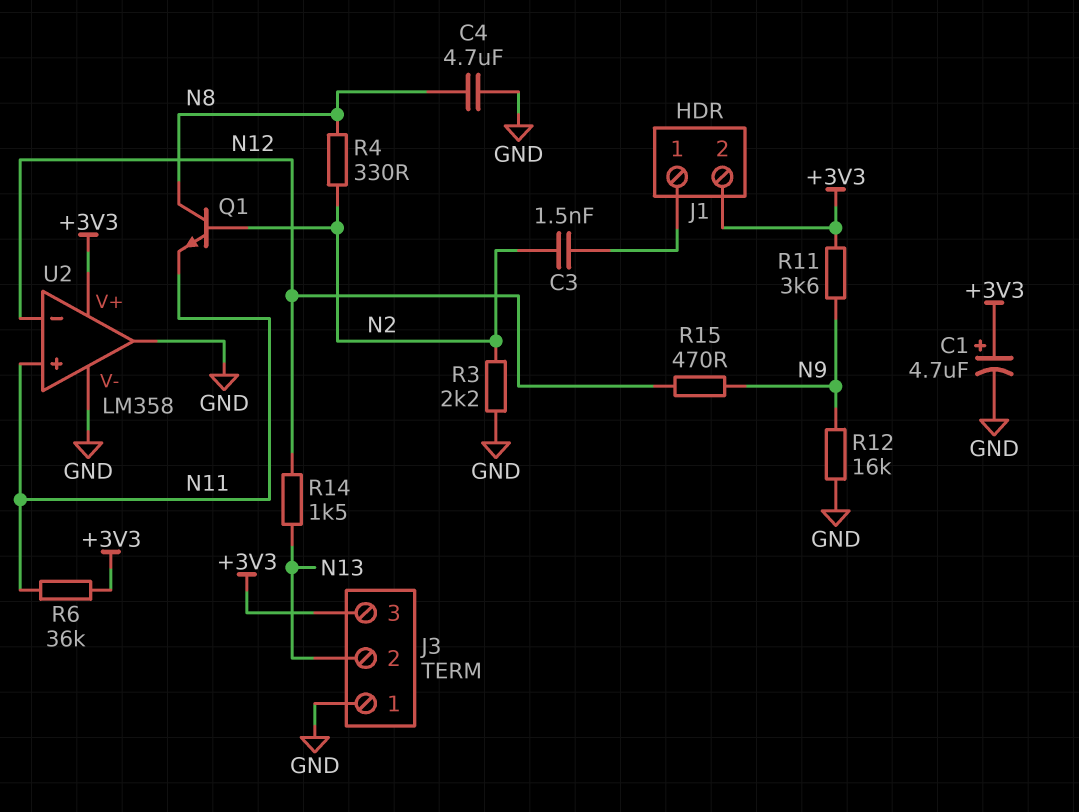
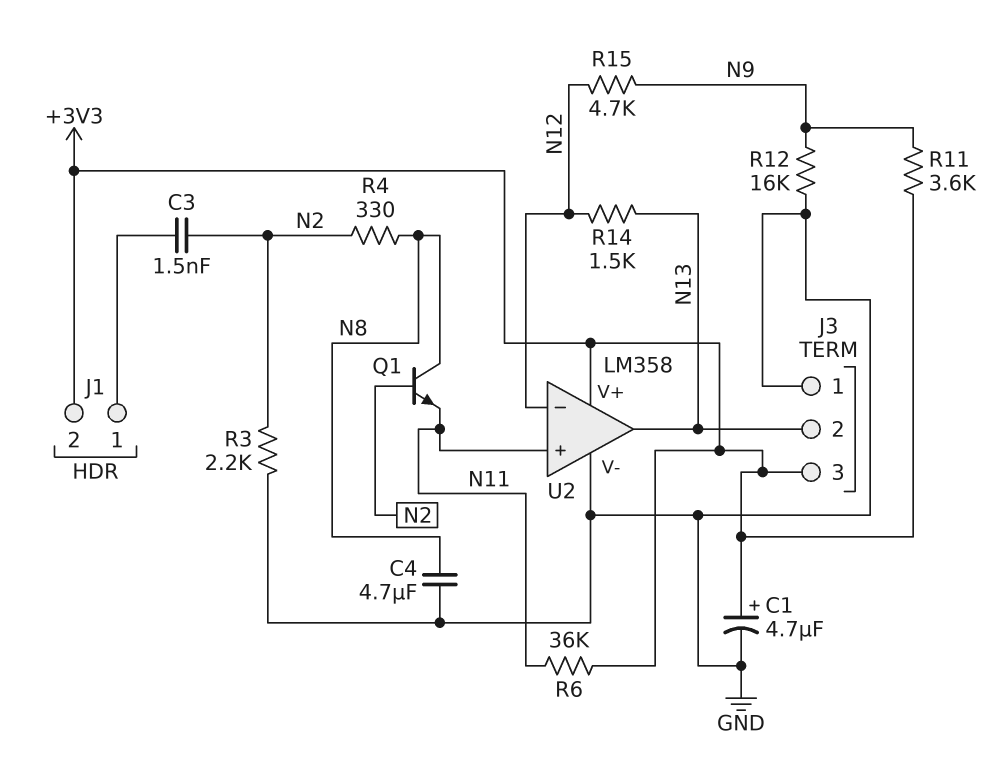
R15: 470 (N9, N12) -> 4.7k (N9, N12)
U2 pin out: GND -> N13

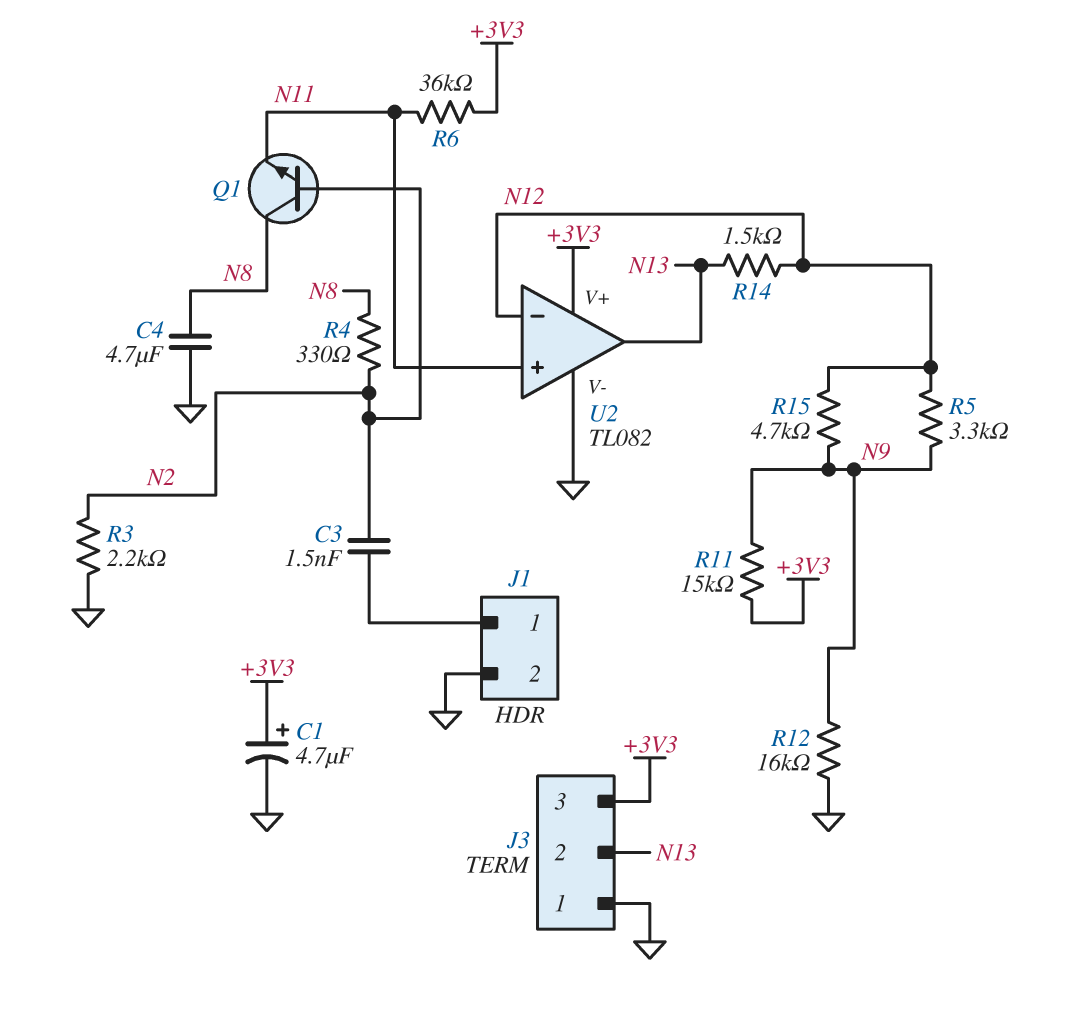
J1 pin 2: +3V3 -> GND
R5: none -> 3.3k (N9, N12)
R11: 3.6k (+3V3, N9) -> 15k (+3V3, N9)
U2: LM358 -> TL082

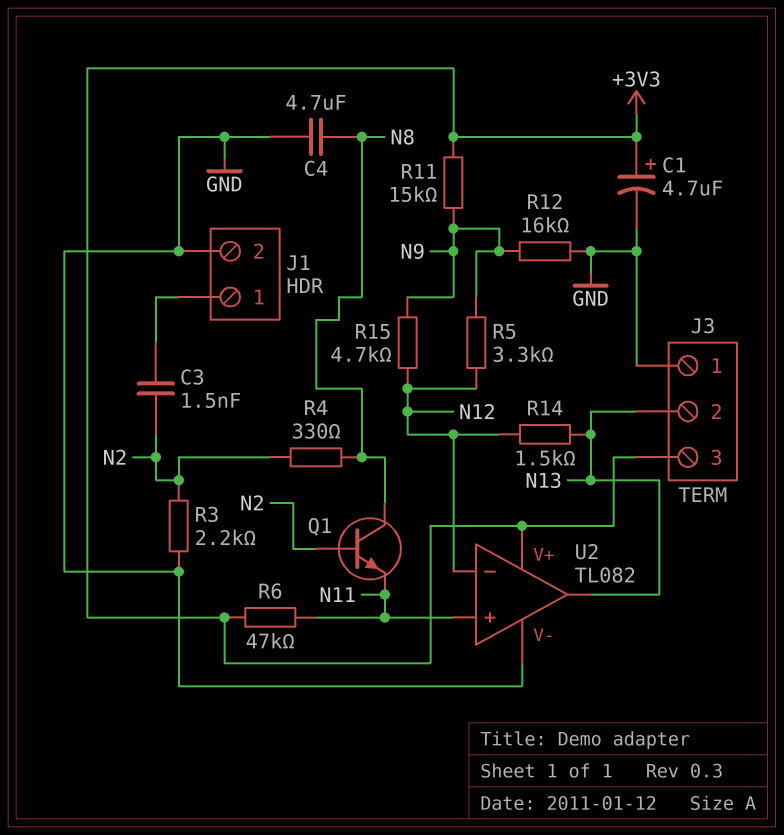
R6: 36k (+3V3, N11) -> 47k (+3V3, N11)

